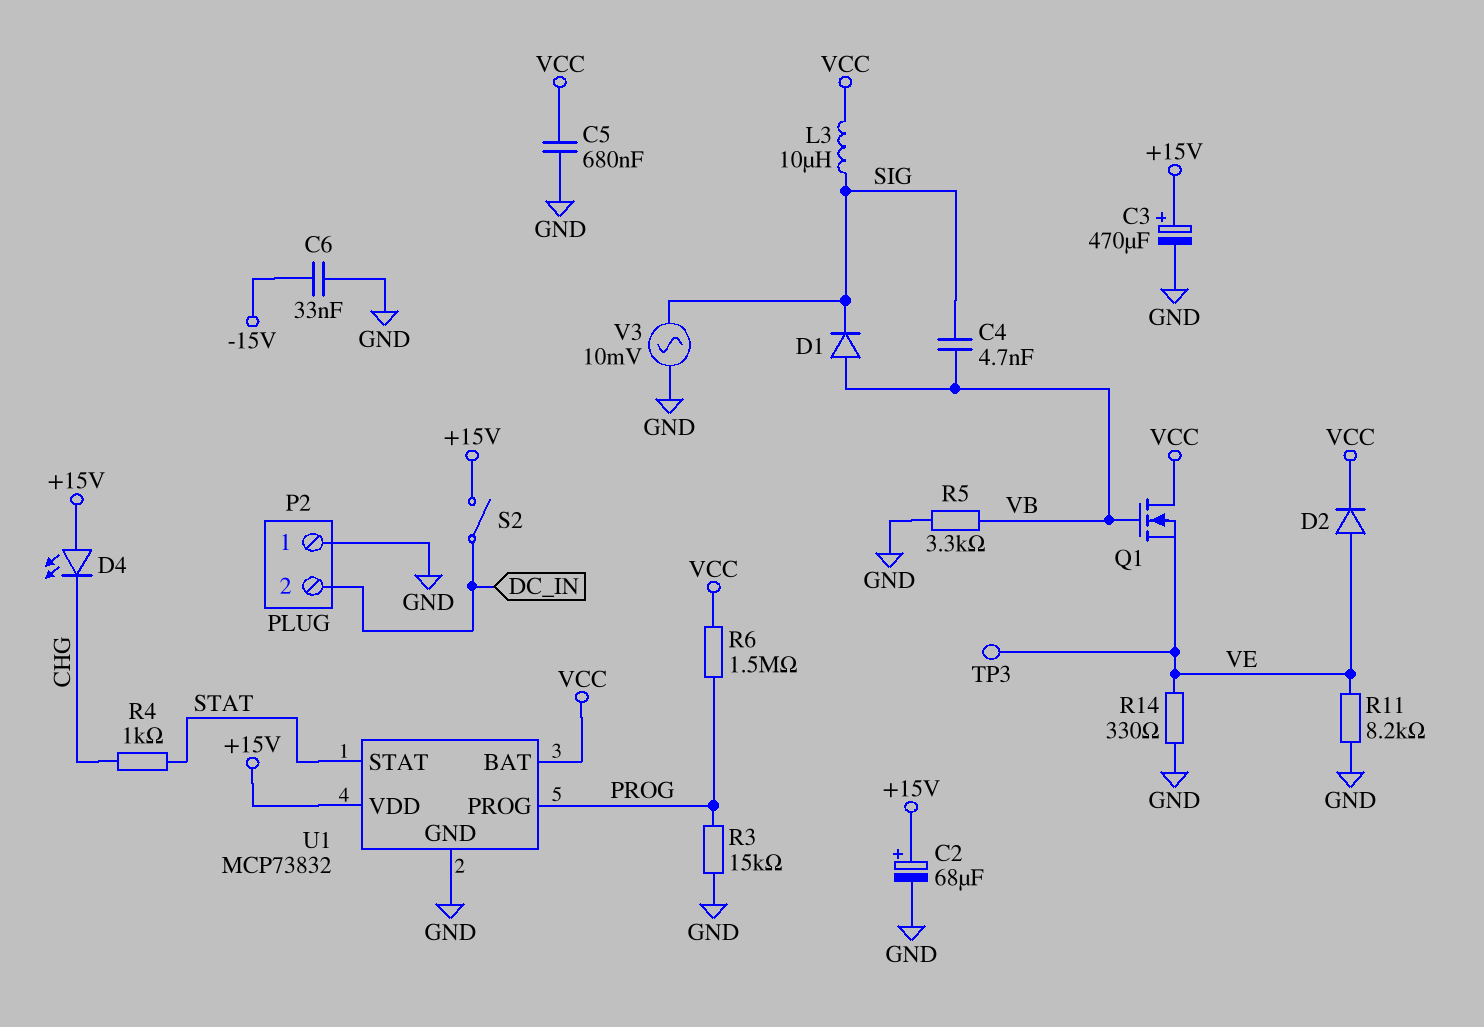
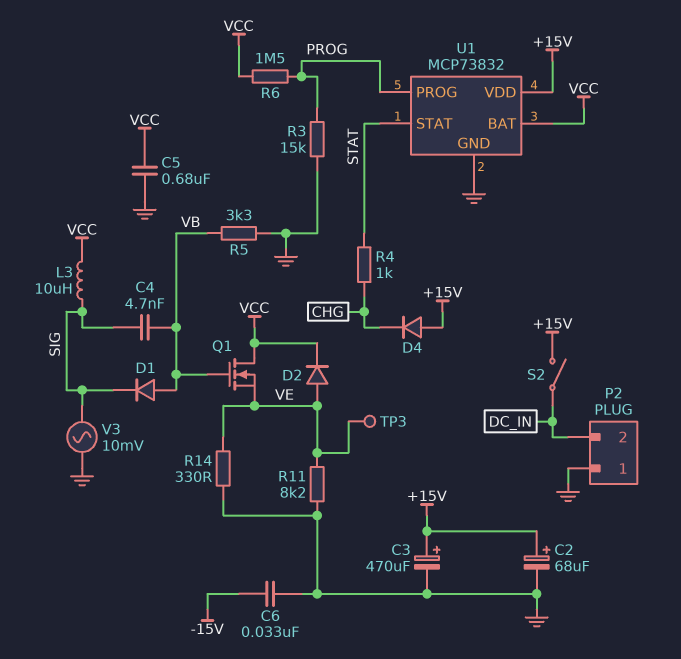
D4: LED (A +15V, K CHG) -> diode (A +15V, K CHG)

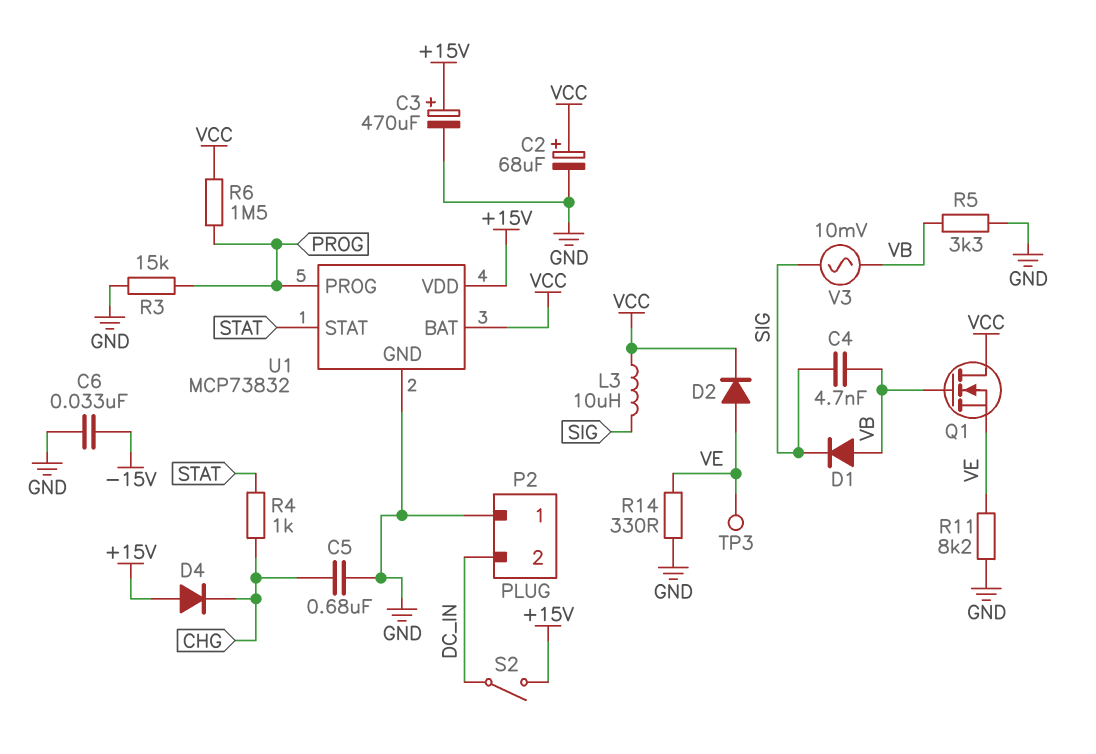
C2: 68uF (plus +15V, minus GND) -> 68uF (plus VCC, minus GND)
C5: 680nF (GND, VCC) -> 680nF (CHG, GND)
V3: AC 10mV (GND, SIG) -> AC 10mV (SIG, VB)

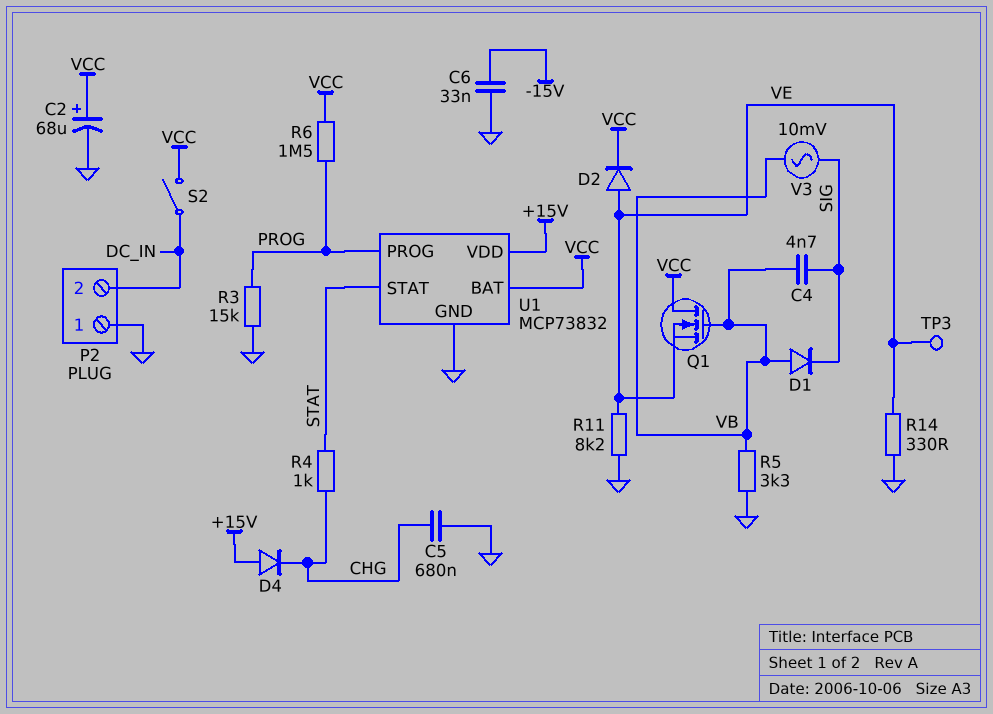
C3: 470uF (plus +15V, minus GND) -> none
L3: 10uH (SIG, VCC) -> none
S2: switch (+15V, DC_IN) -> switch (DC_IN, VCC)

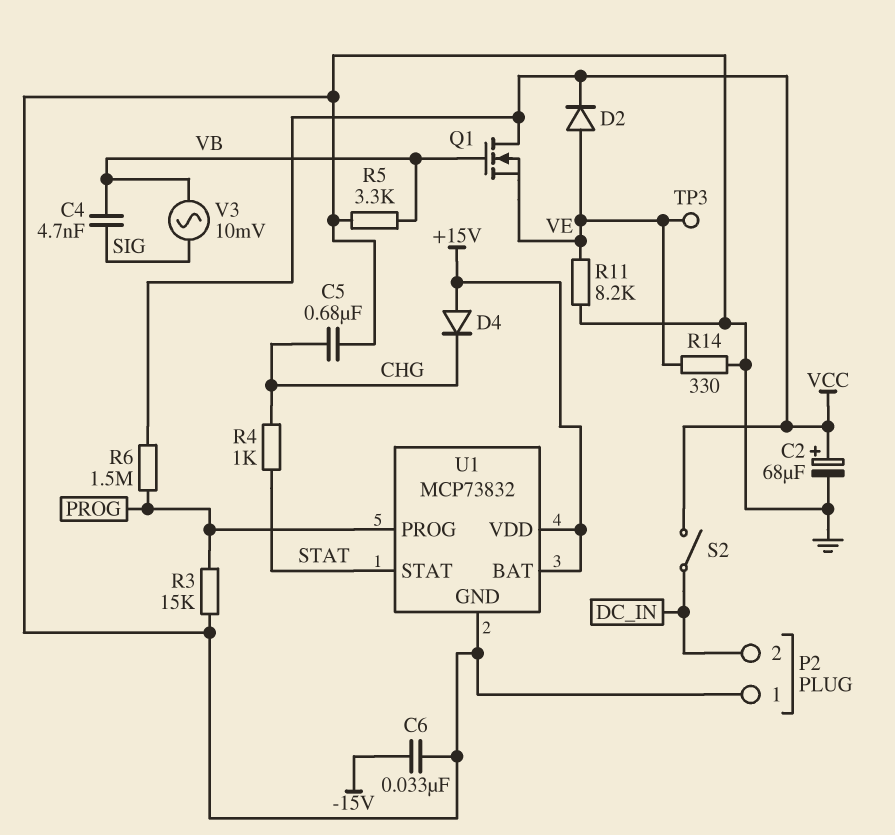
D1: diode (A VB, K SIG) -> none
U1 pin BAT: VCC -> +15V

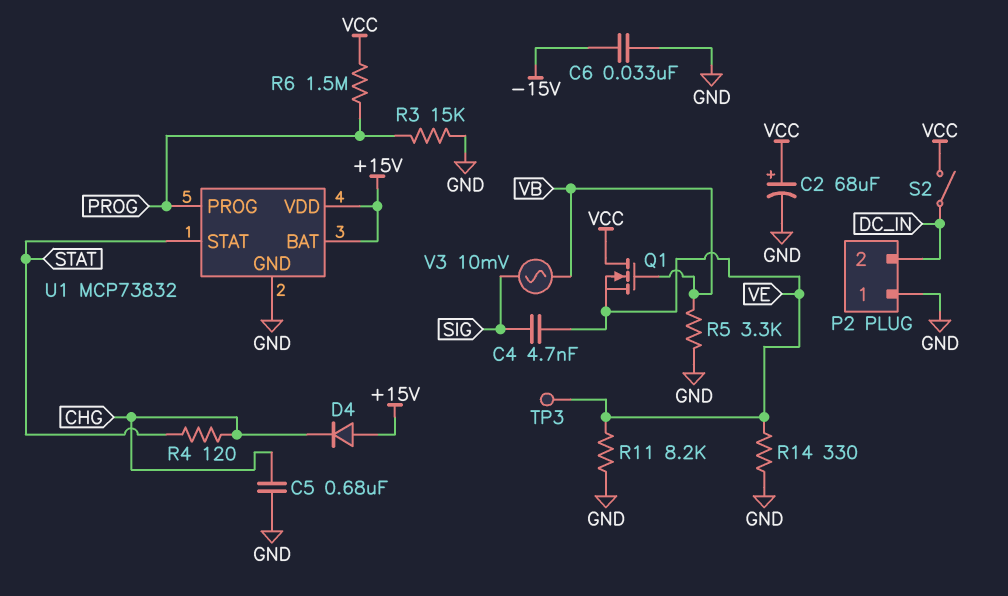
C4: 4.7nF (SIG, VB) -> 4.7nF (SIG, VE)
D2: diode (A VE, K VCC) -> none
R4: 1k (CHG, STAT) -> 120 (CHG, STAT)

